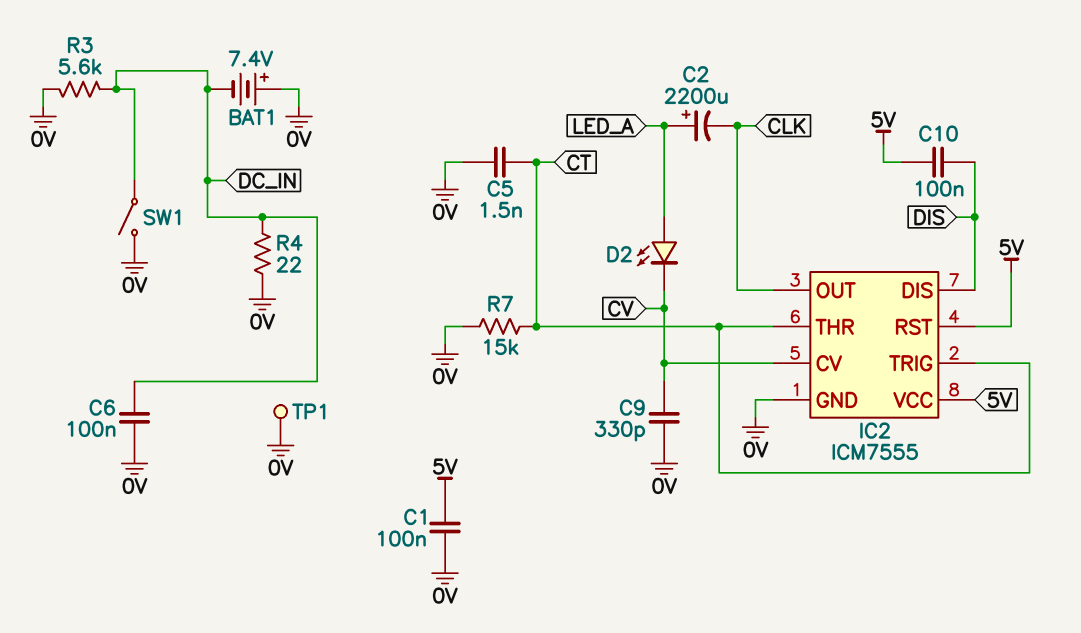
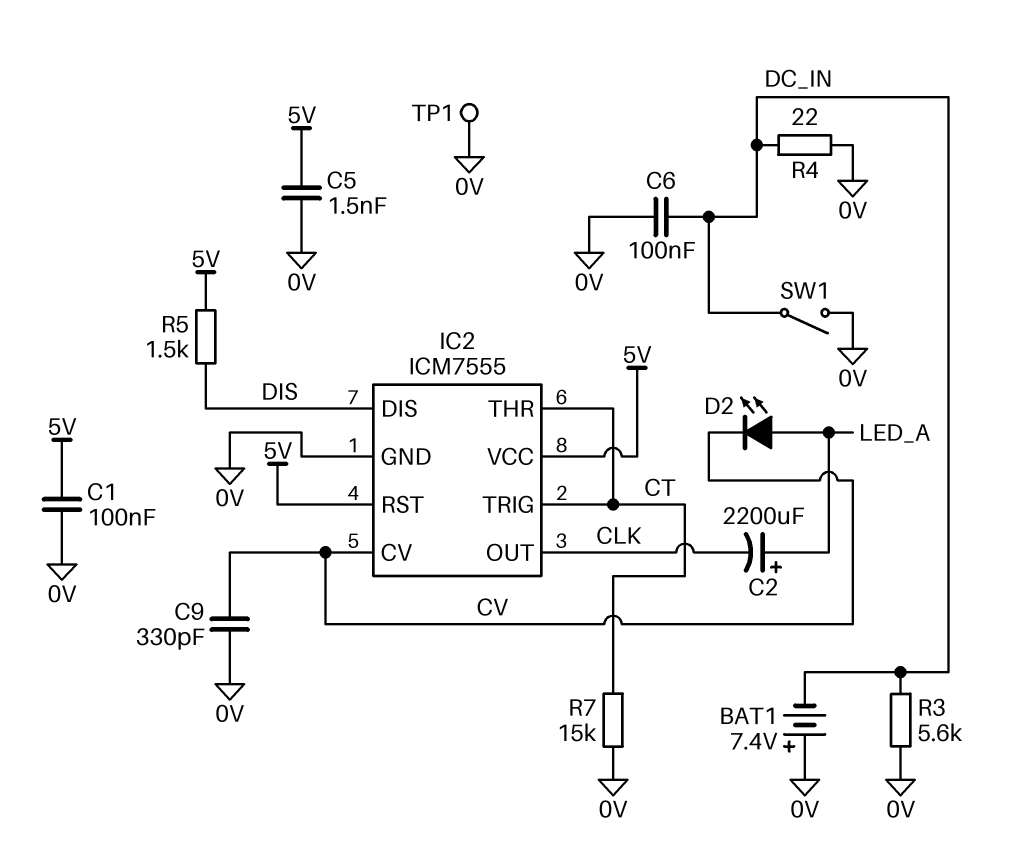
C5: 1.5nF (0V, CT) -> 1.5nF (0V, 5V)
C10: 100nF (5V, DIS) -> none
R5: none -> 1.5k (5V, DIS)

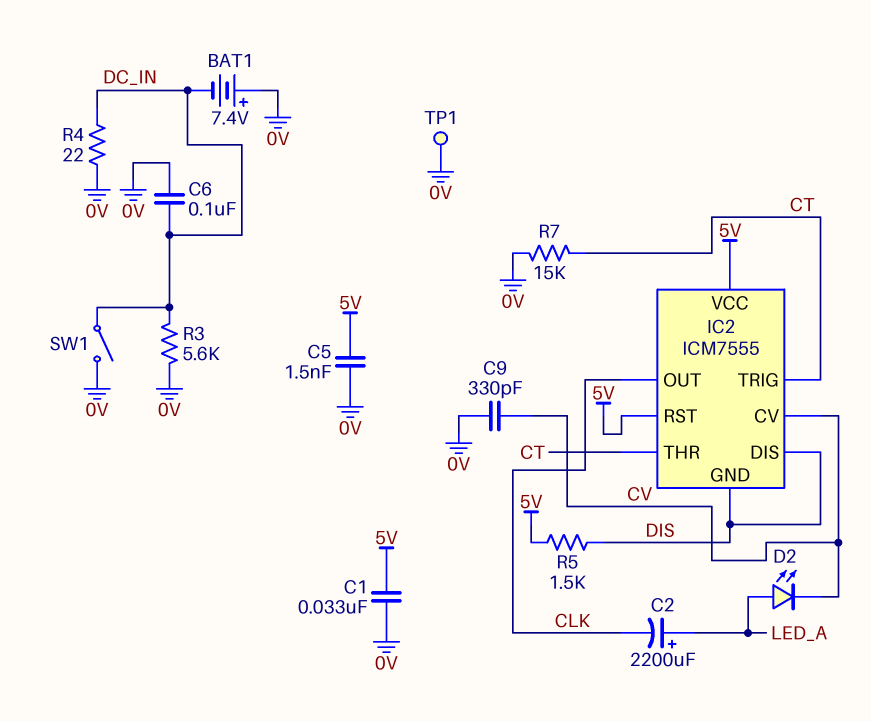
C1: 100nF (0V, 5V) -> 33nF (0V, 5V)
IC2 pin GND: 0V -> DIS

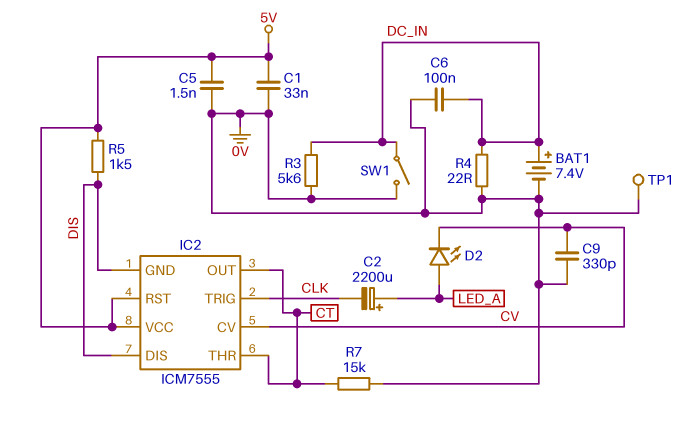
BAT1: 7.4V (plus 0V, minus DC_IN) -> 7.4V (plus DC_IN, minus 0V)
IC2 pin OUT: CLK -> CT
IC2 pin TRIG: CT -> CLK

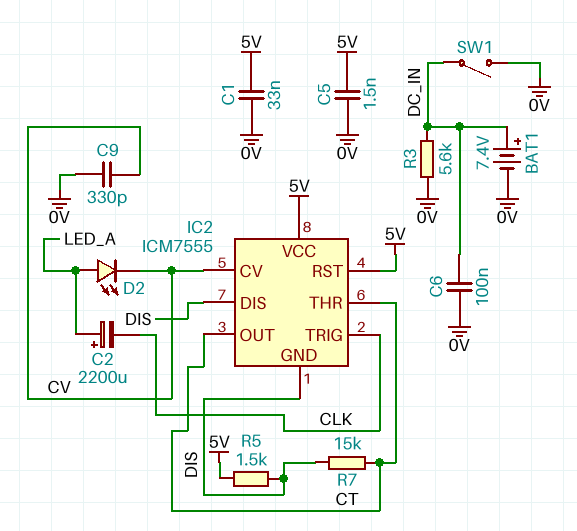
R4: 22 (0V, DC_IN) -> none
R7: 15k (0V, CT) -> 15k (CT, DIS)
TP1: test point (0V) -> none

